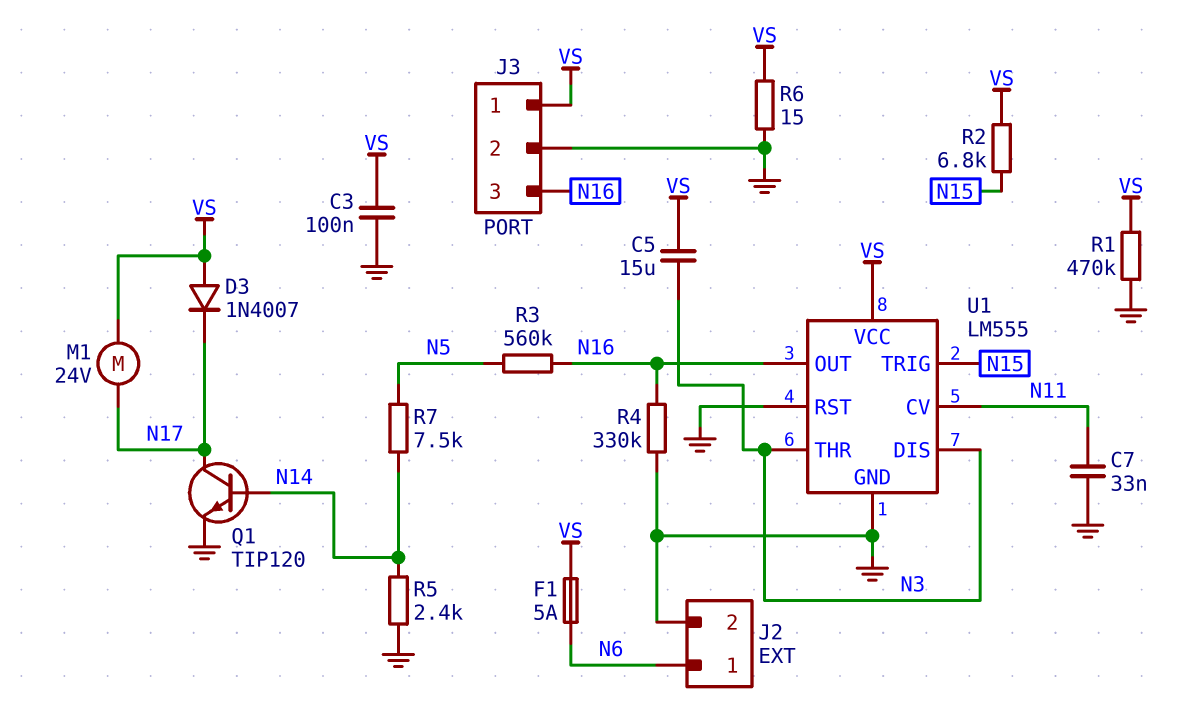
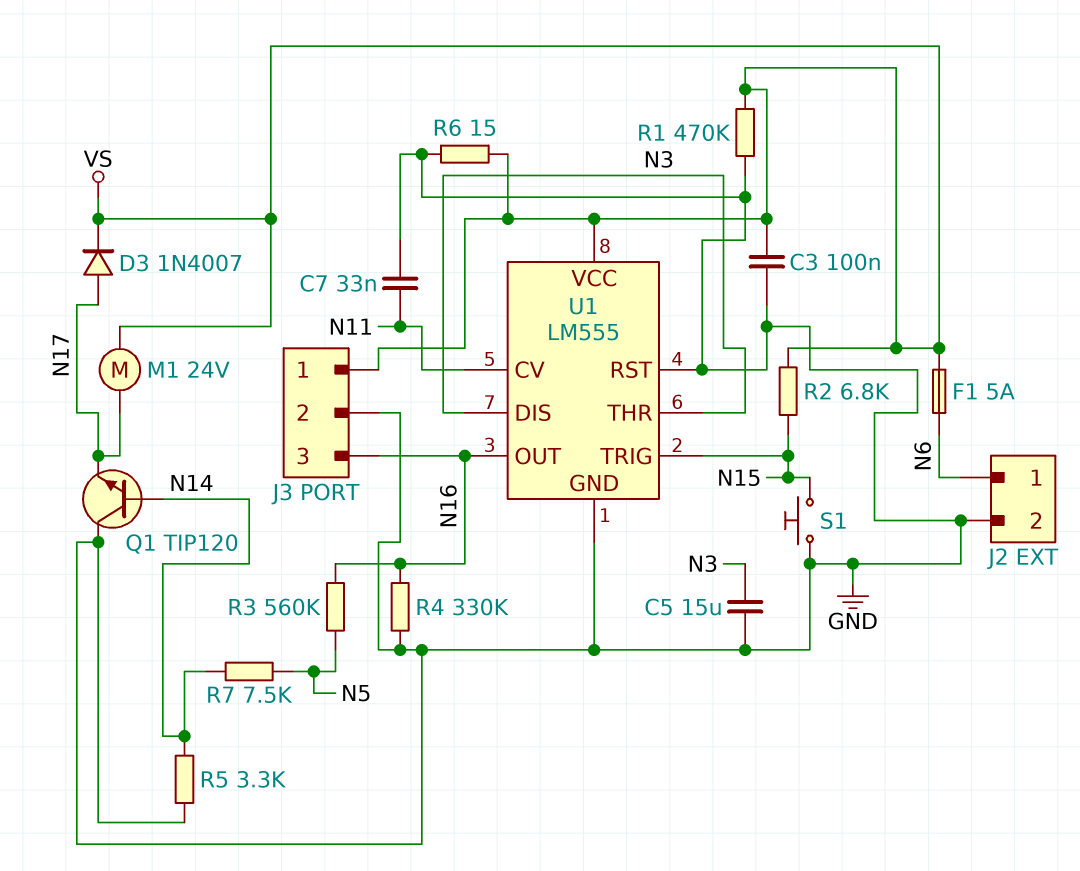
C5: 15uF (N3, VS) -> 15uF (GND, N3)
D3: diode 1N4007 (A VS, K N17) -> diode 1N4007 (A N17, K VS)
Q1: NPN TIP120 (B N14, C N17, E GND) -> NPN TIP120 (B N14, C GND, E N17)
R5: 2.4k (GND, N14) -> 3.3k (GND, N14)
S1: none -> button (GND, N15)

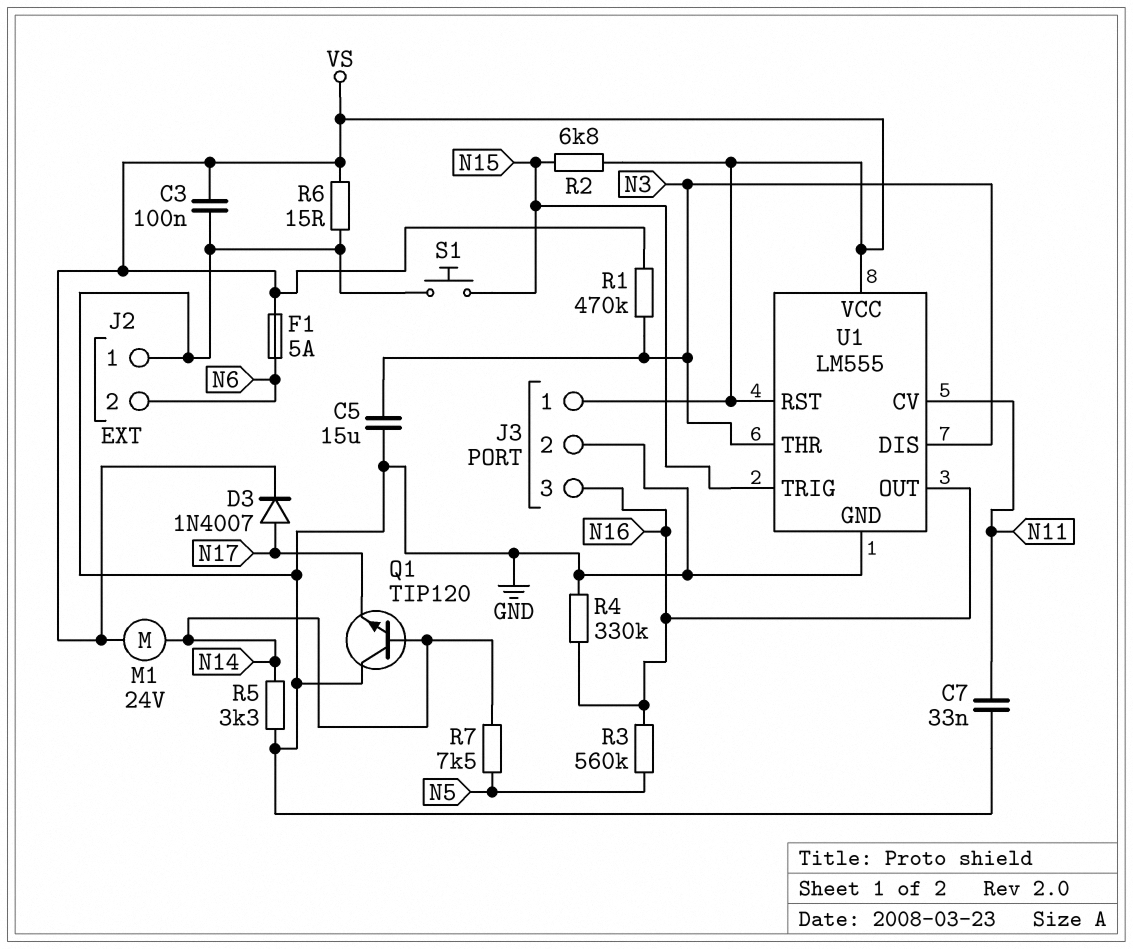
J2 pin 1: N6 -> GND
J2 pin 2: GND -> N6
M1: motor 24V (N17, VS) -> motor 24V (N14, VS)
R1: 470k (GND, VS) -> 470k (N3, VS)
U1 pin RST: GND -> VS

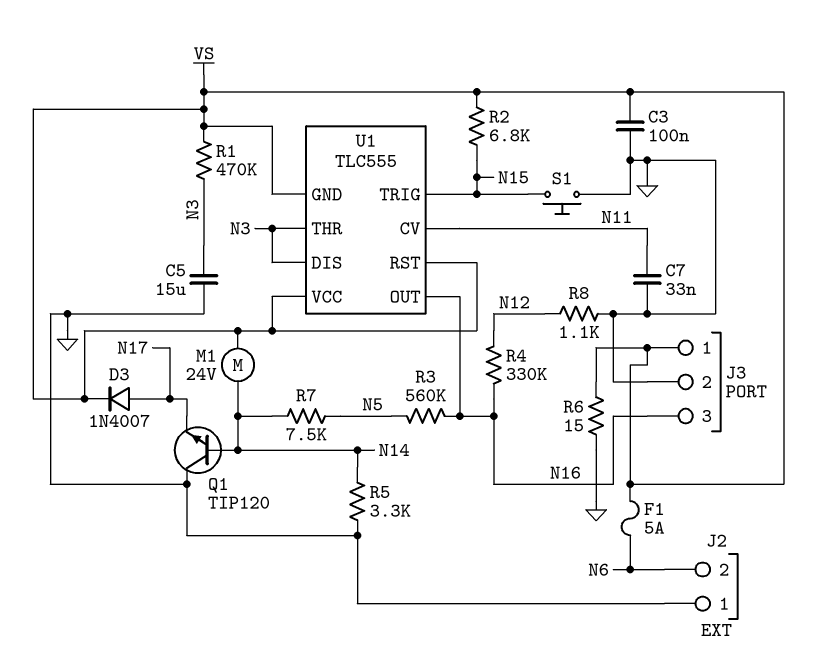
R4: 330k (GND, N16) -> 330k (N12, N16)
R8: none -> 1.1k (GND, N12)
U1: LM555 -> TLC555
U1 pin GND: GND -> VS

